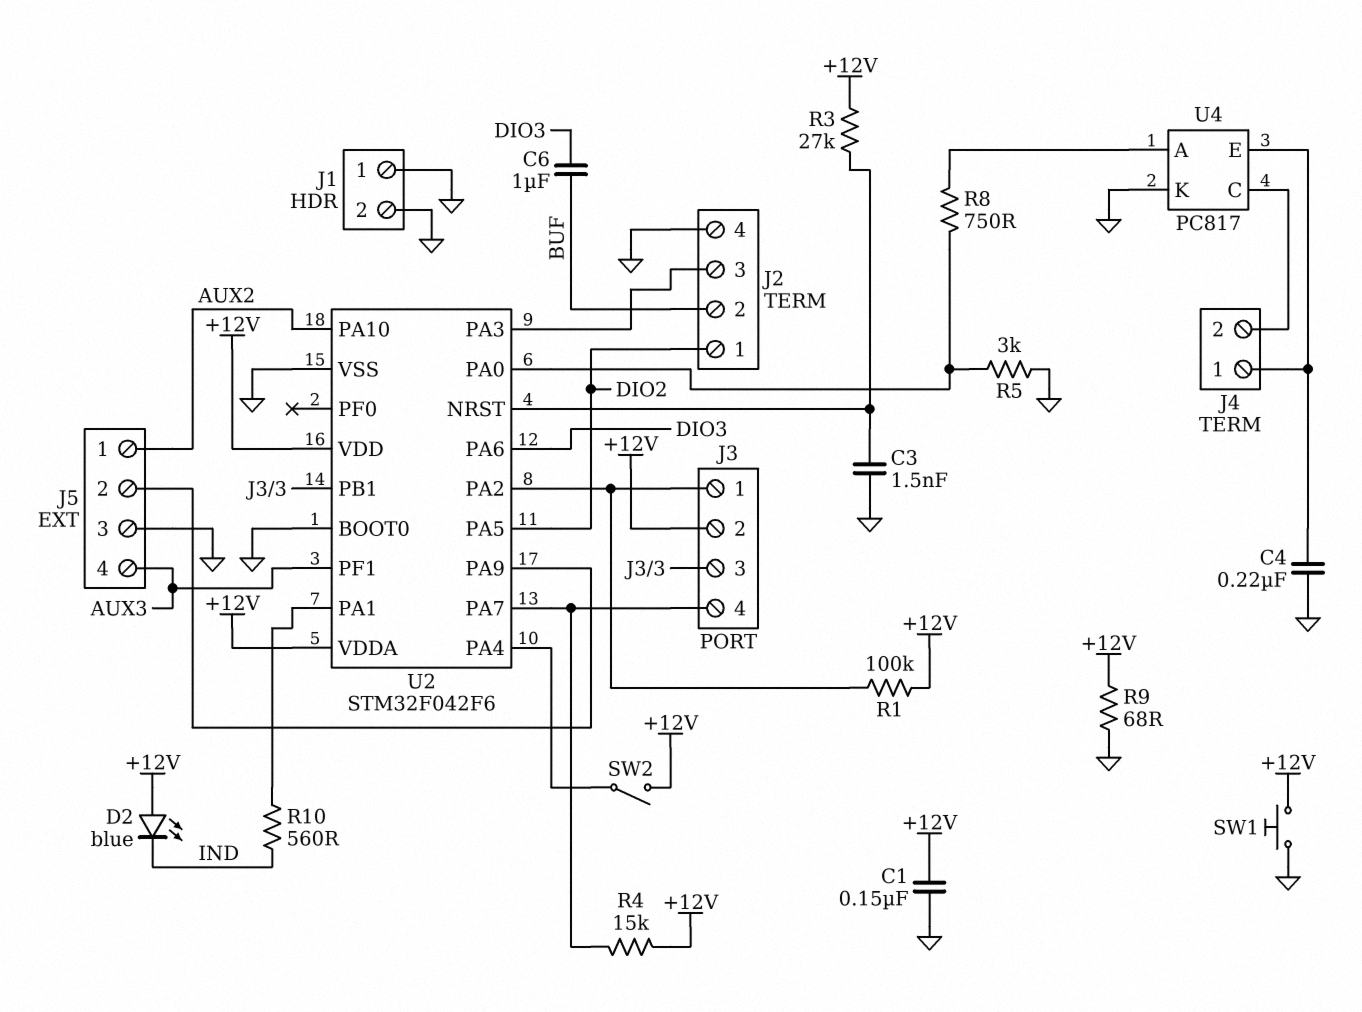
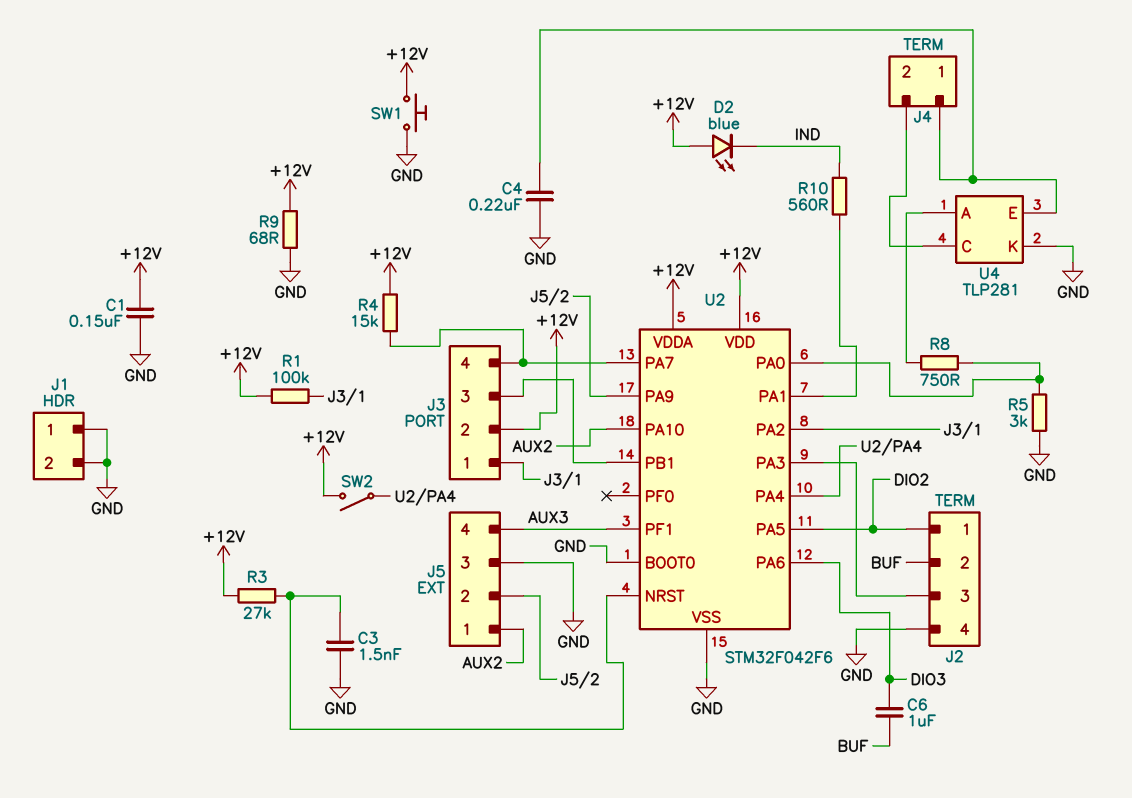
U4: PC817 -> TLP281

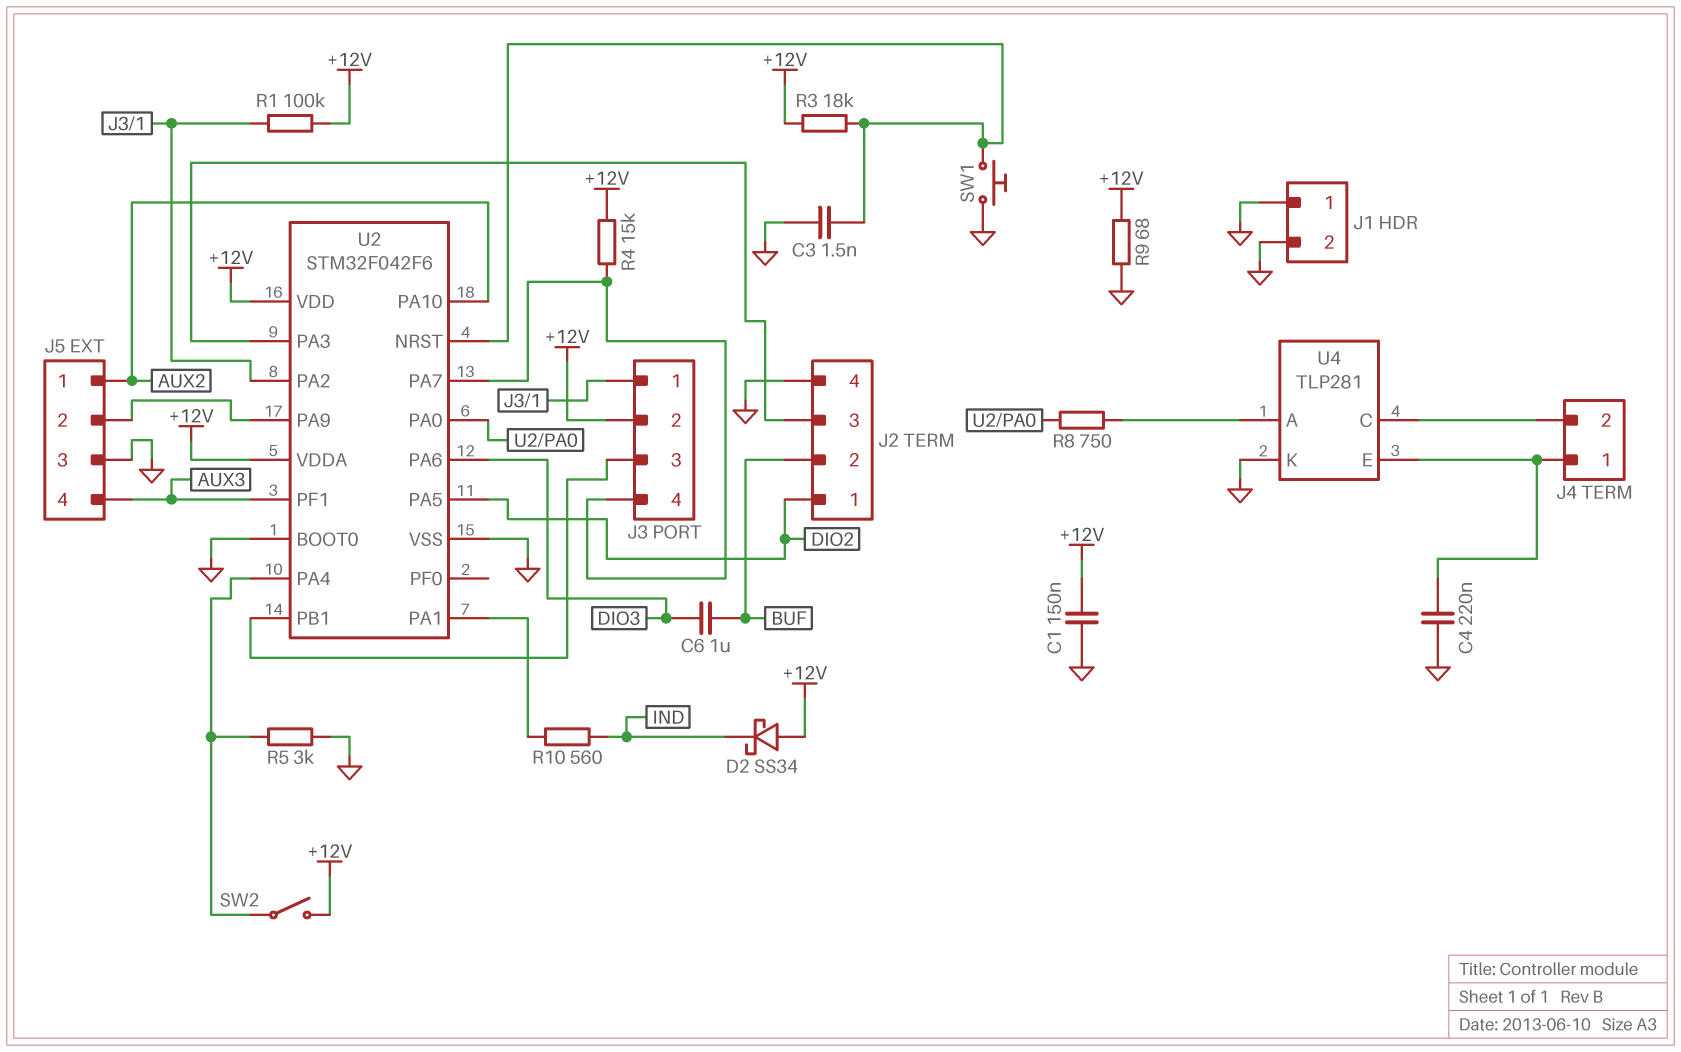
D2: LED blue (A +12V, K IND) -> schottky SS34 (A +12V, K IND)
R3: 27k (+12V, U2/NRST) -> 18k (+12V, U2/NRST)
R5: 3k (GND, U2/PA0) -> 3k (GND, U2/PA4)
SW1: button (+12V, GND) -> button (GND, U2/NRST)

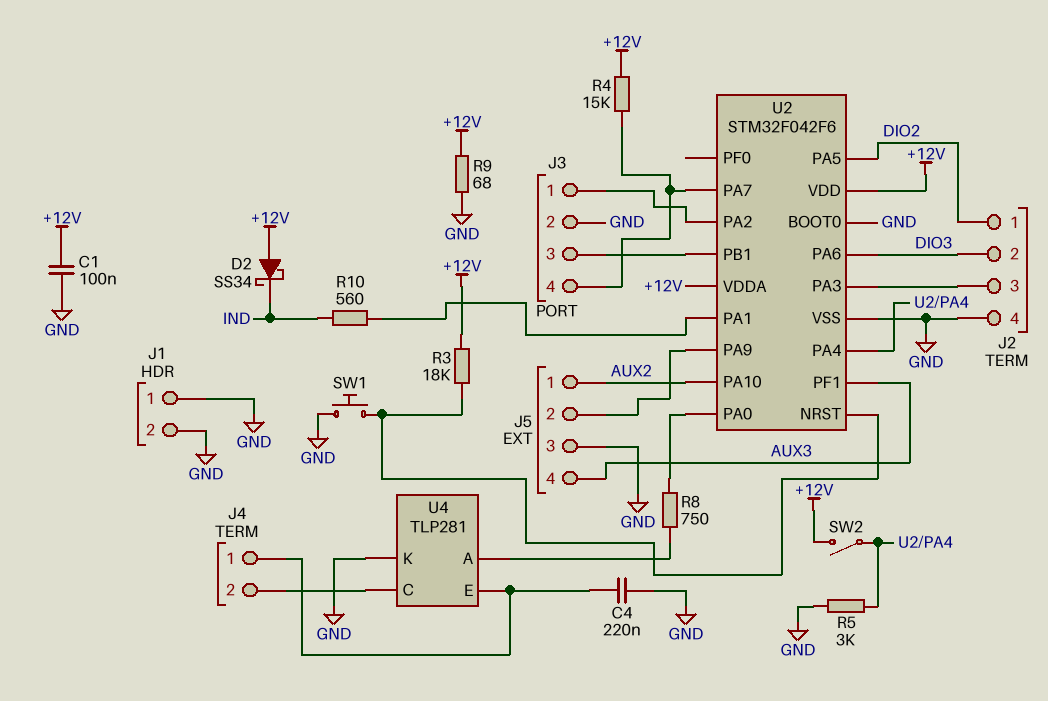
C1: 150nF (+12V, GND) -> 100nF (+12V, GND)
C3: 1.5nF (GND, U2/NRST) -> none
C6: 1uF (BUF, DIO3) -> none
J2 pin 2: BUF -> DIO3
J3 pin 2: +12V -> GND
R1: 100k (+12V, J3/1) -> none

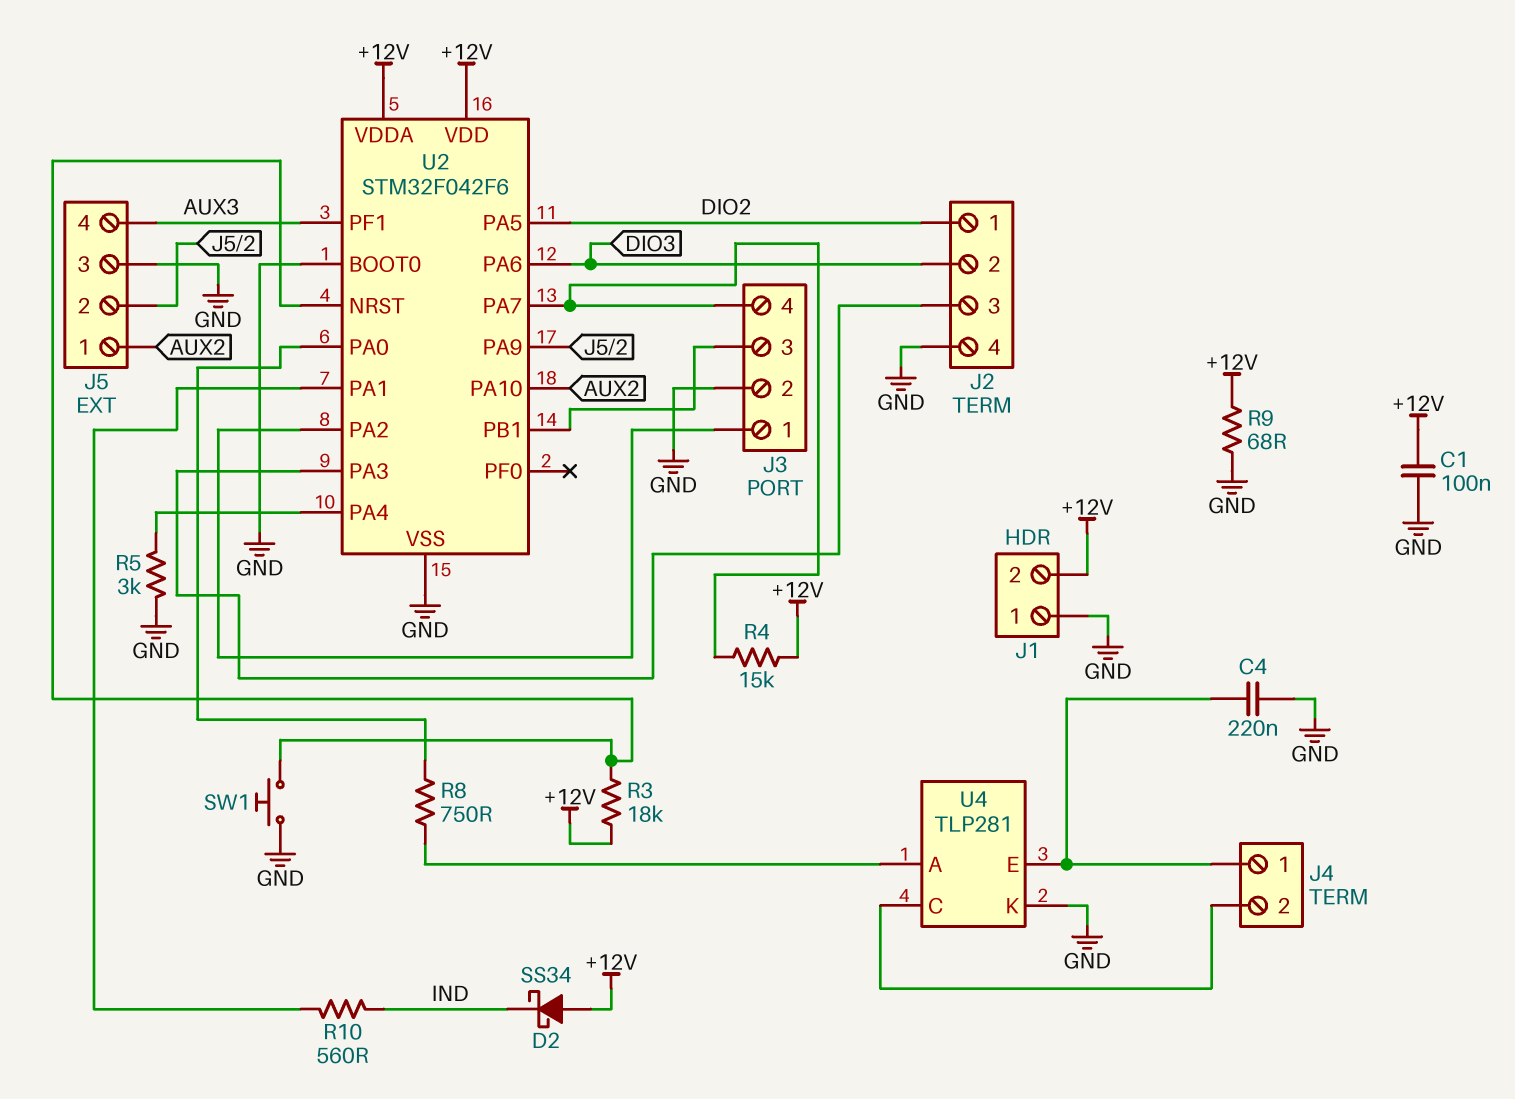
J1 pin 2: GND -> +12V
SW2: switch (+12V, U2/PA4) -> none

